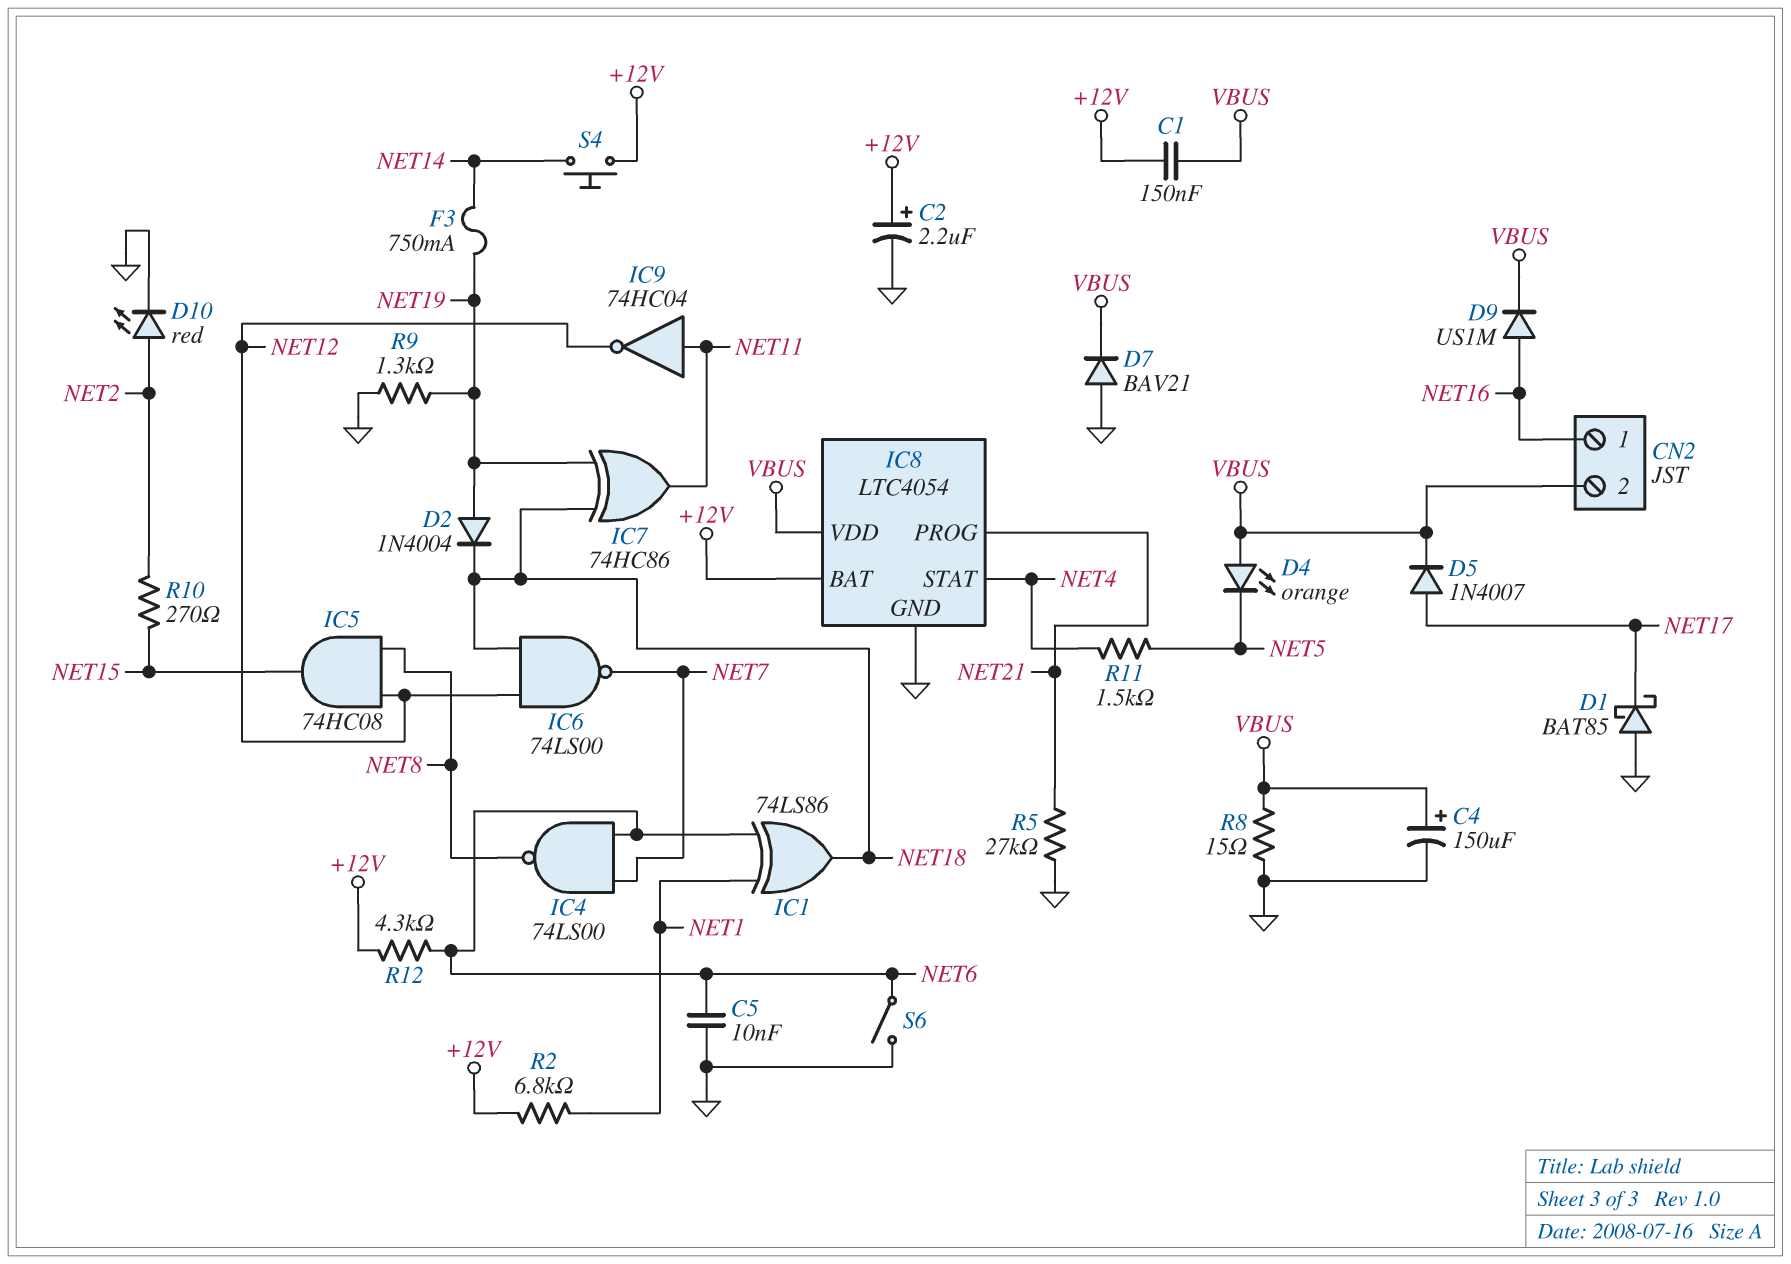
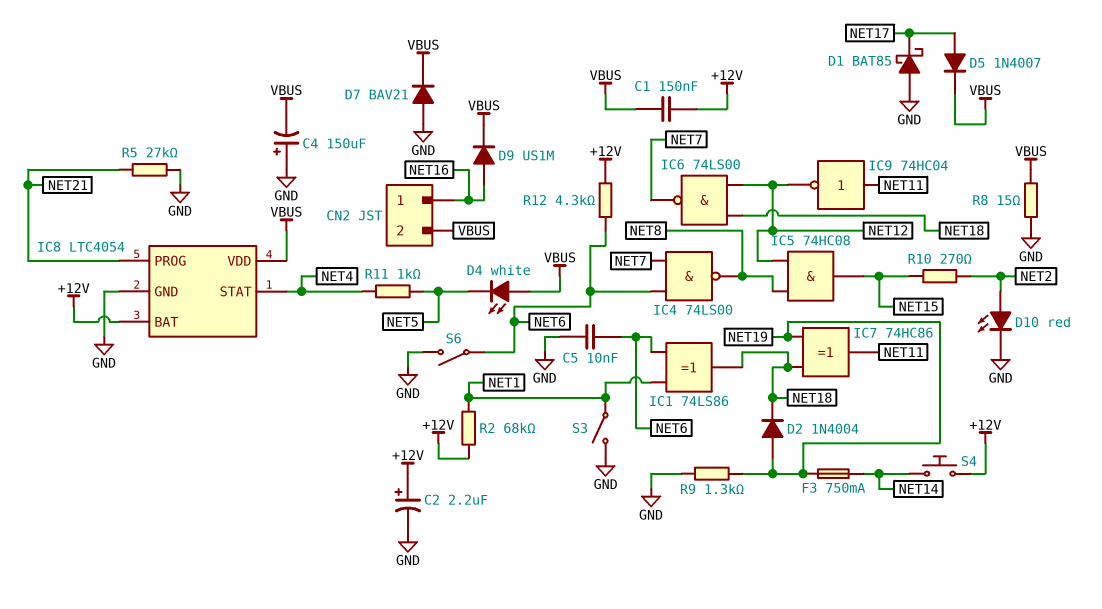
C4: 150uF (plus VBUS, minus GND) -> 150uF (plus GND, minus VBUS)
D4: LED orange (A VBUS, K NET5) -> LED white (A VBUS, K NET5)
R2: 6.8k (+12V, NET1) -> 68k (+12V, NET1)
R11: 1.5k (NET4, NET5) -> 1k (NET4, NET5)
S3: none -> switch (GND, NET1)

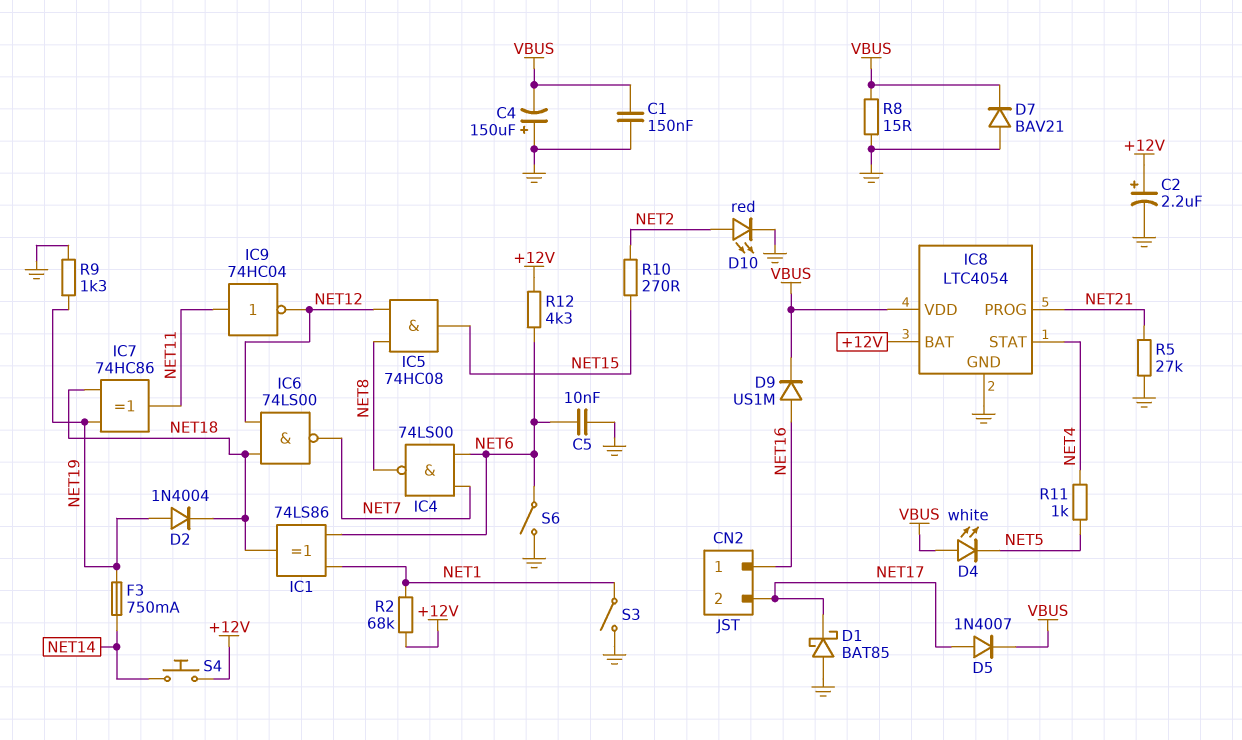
C1: 150nF (+12V, VBUS) -> 150nF (GND, VBUS)
CN2 pin 2: VBUS -> NET17

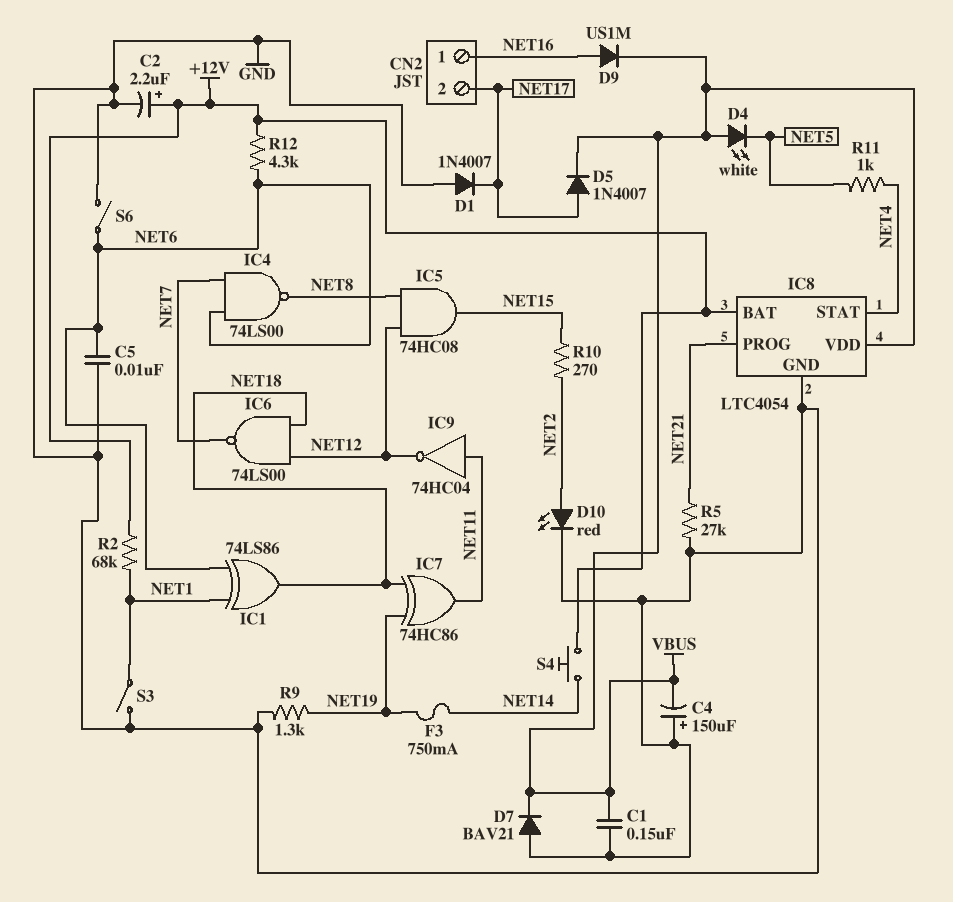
D1: schottky BAT85 (A GND, K NET17) -> diode 1N4007 (A GND, K NET17)
D2: diode 1N4004 (A NET19, K NET18) -> none
R8: 15 (GND, VBUS) -> none

